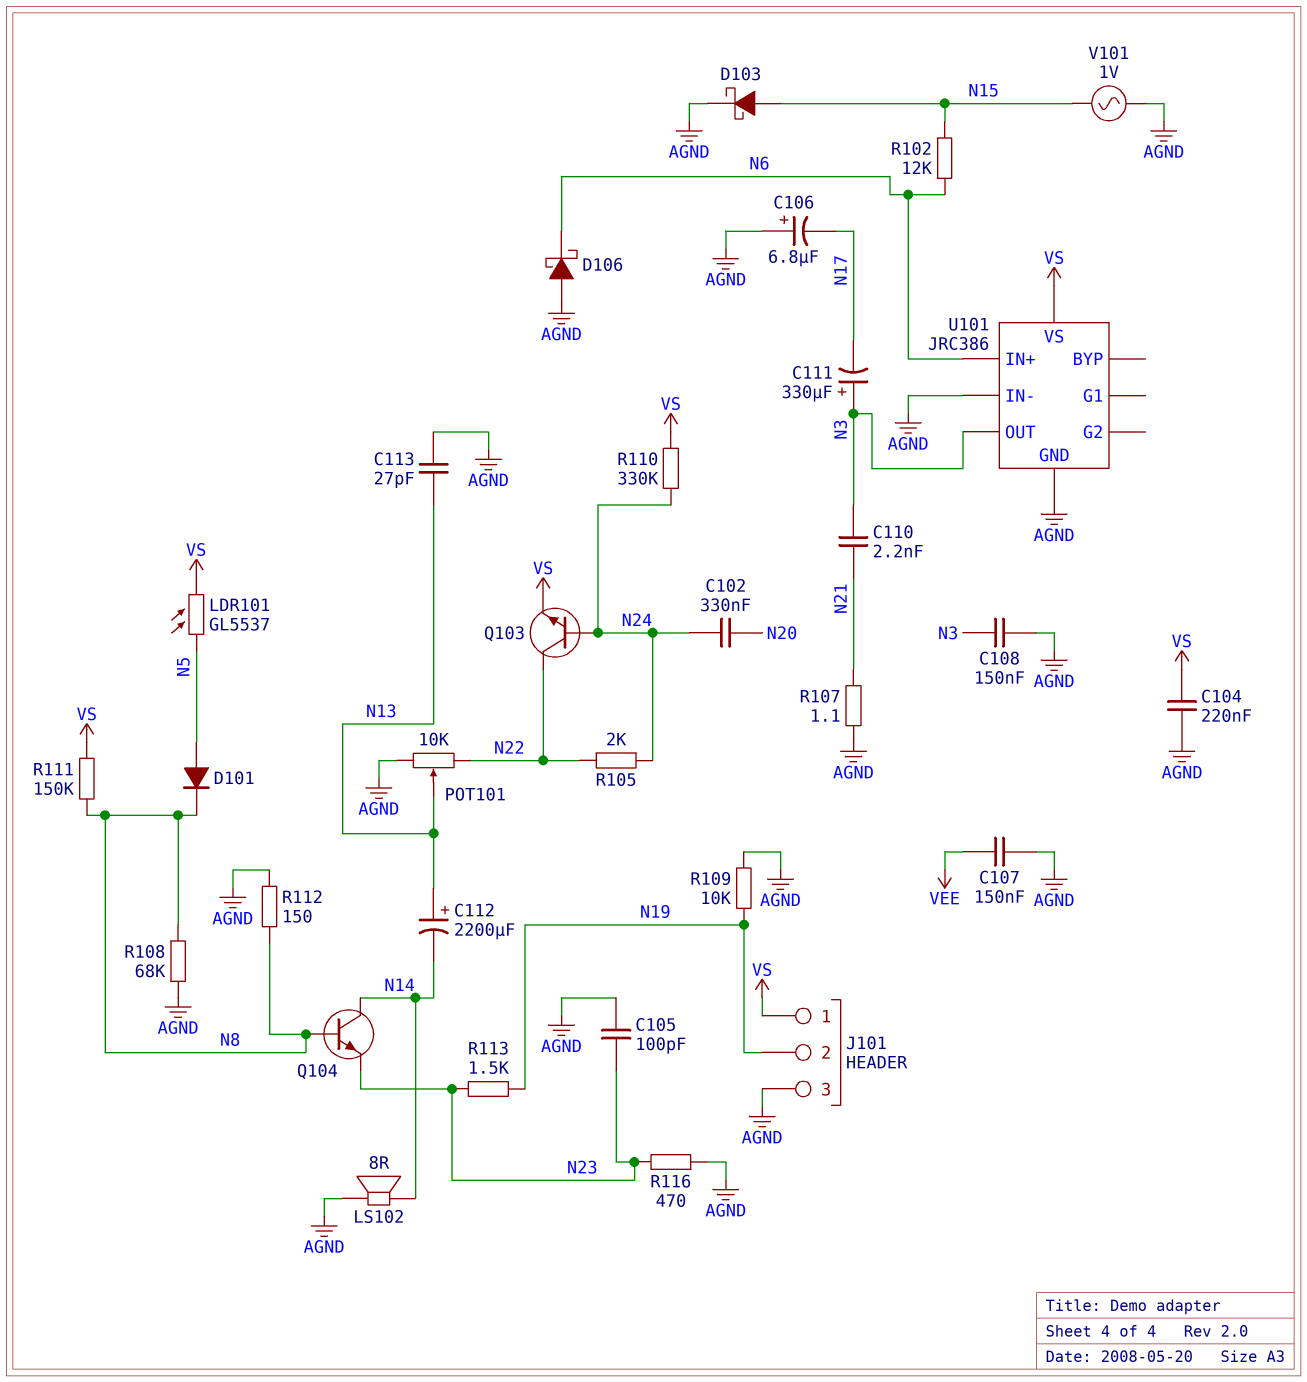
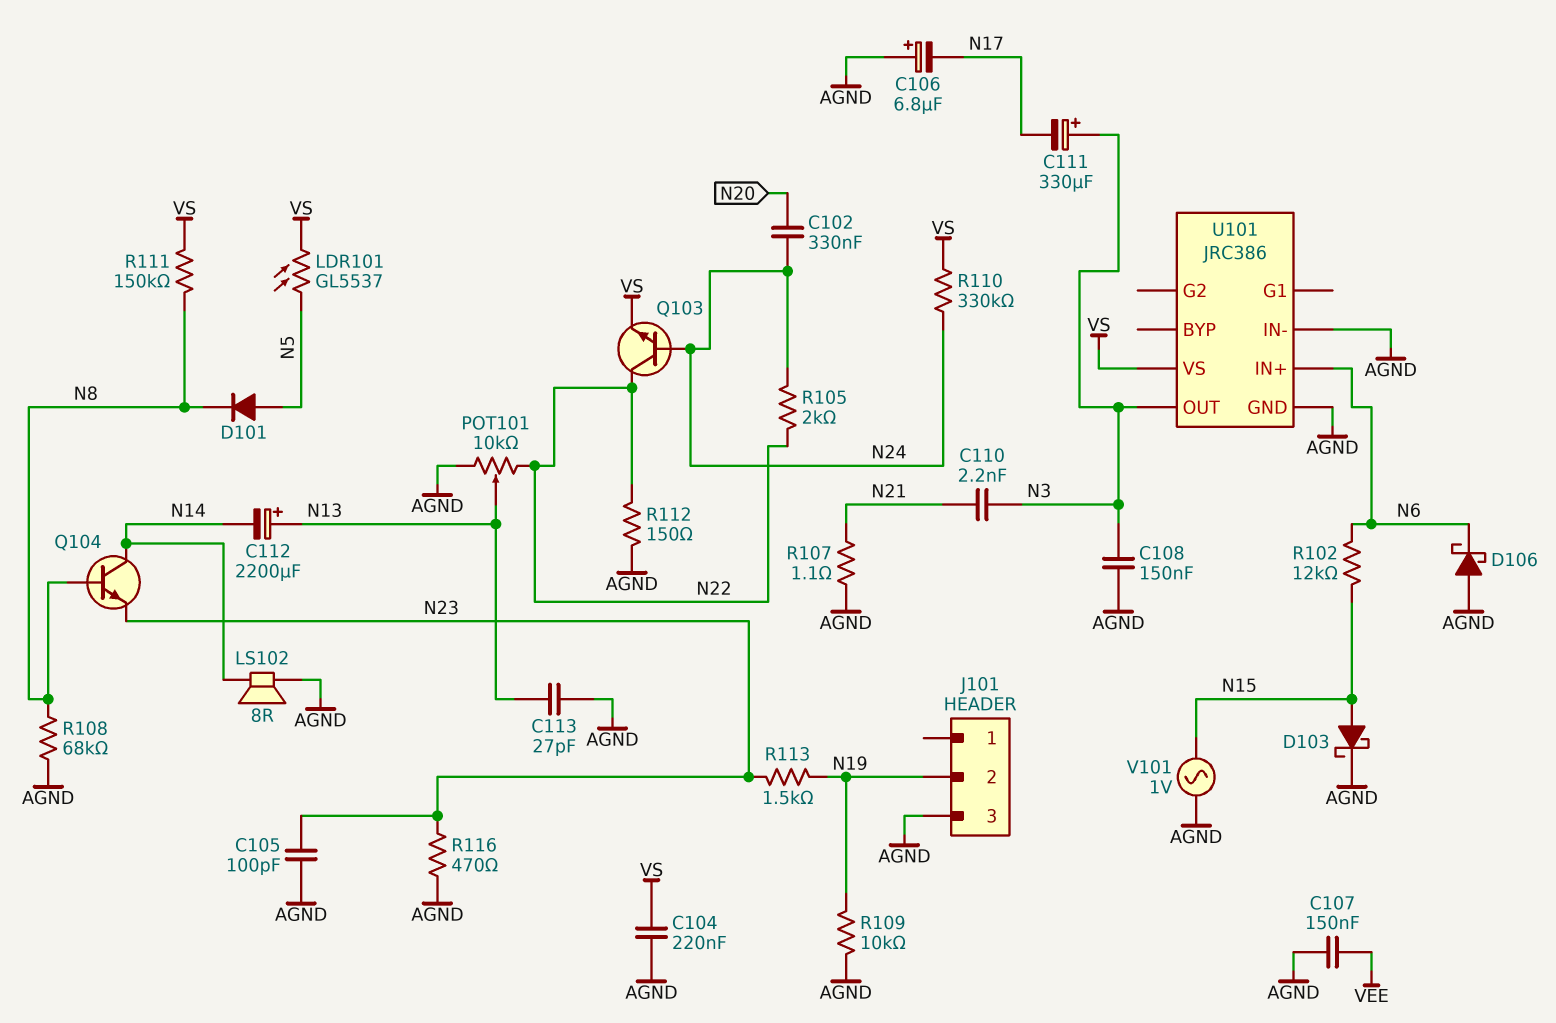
J101 pin 1: VS -> none
R112: 150 (AGND, N8) -> 150 (AGND, N22)

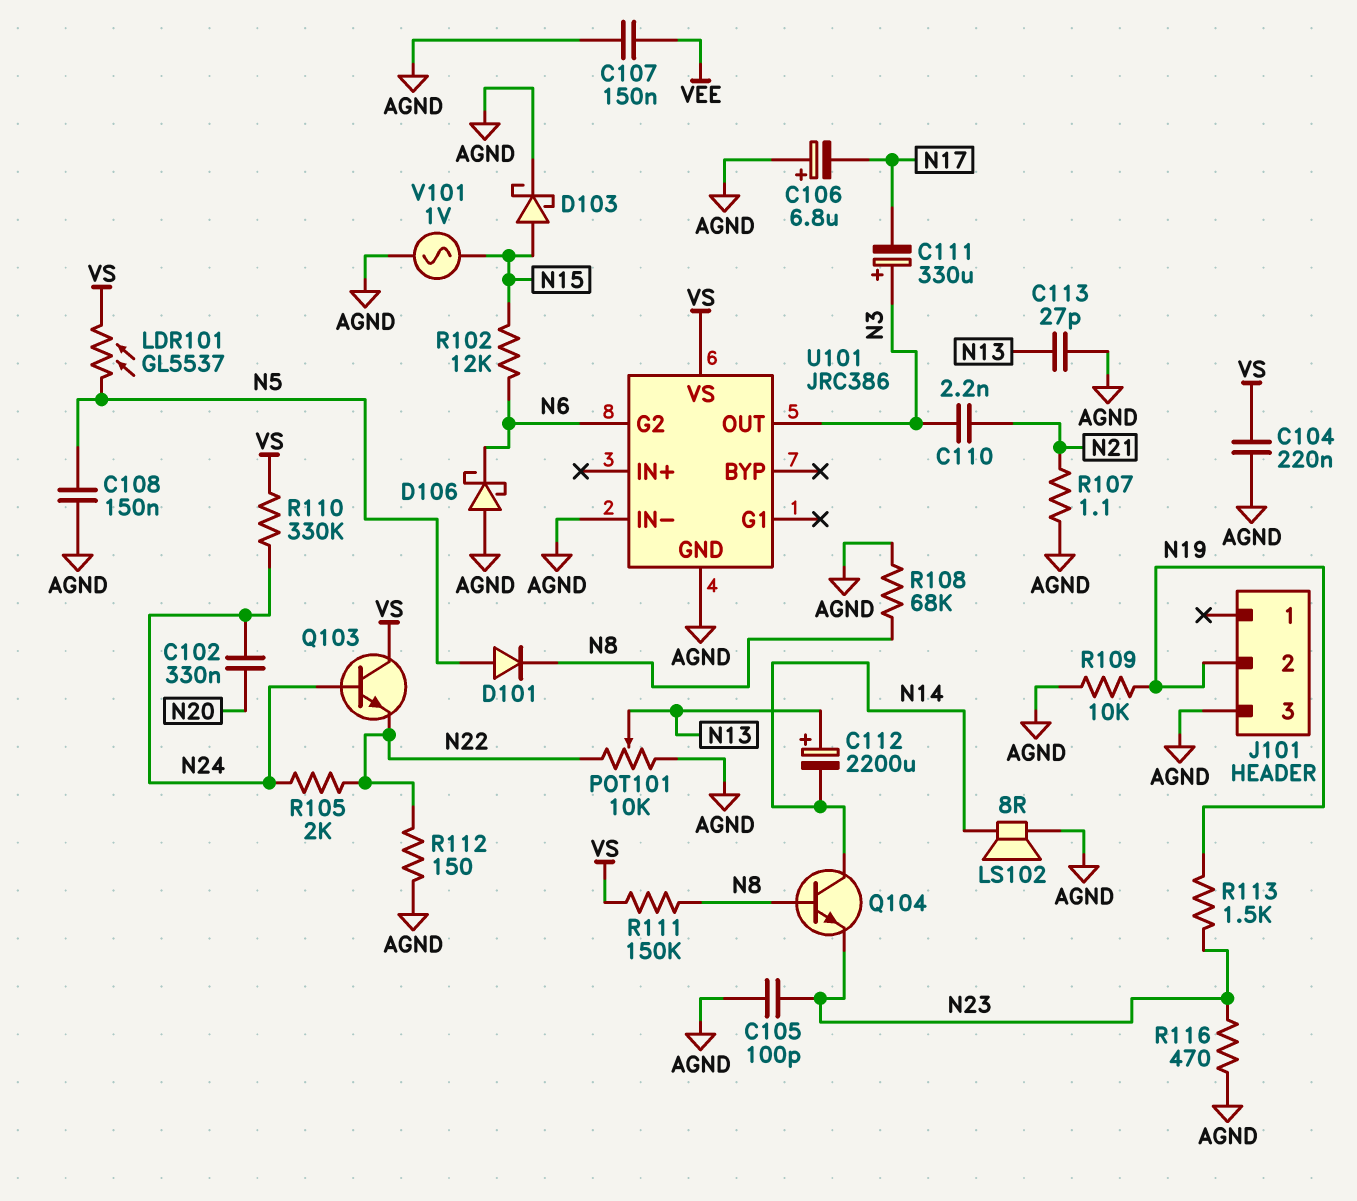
C108: 150nF (AGND, N3) -> 150nF (AGND, N5)
Q103: NPN (B N24, C N22, E VS) -> NPN (B N24, C VS, E N22)
U101 pin G2: none -> N6
U101 pin IN+: N6 -> none

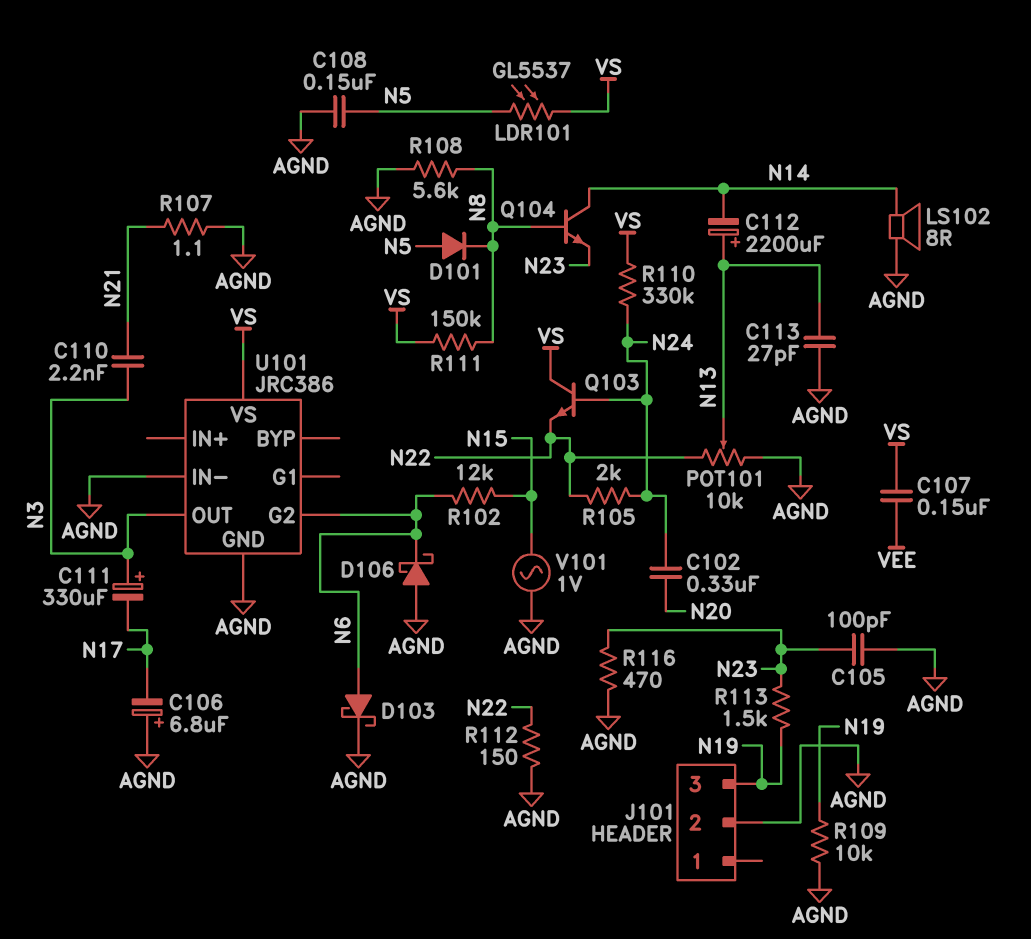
C104: 220nF (AGND, VS) -> none
C107: 150nF (AGND, VEE) -> 150nF (VEE, VS)
D103: schottky (A N15, K AGND) -> schottky (A N6, K AGND)
J101 pin 2: N19 -> AGND
J101 pin 3: AGND -> N19
R108: 68k (AGND, N8) -> 5.6k (AGND, N8)

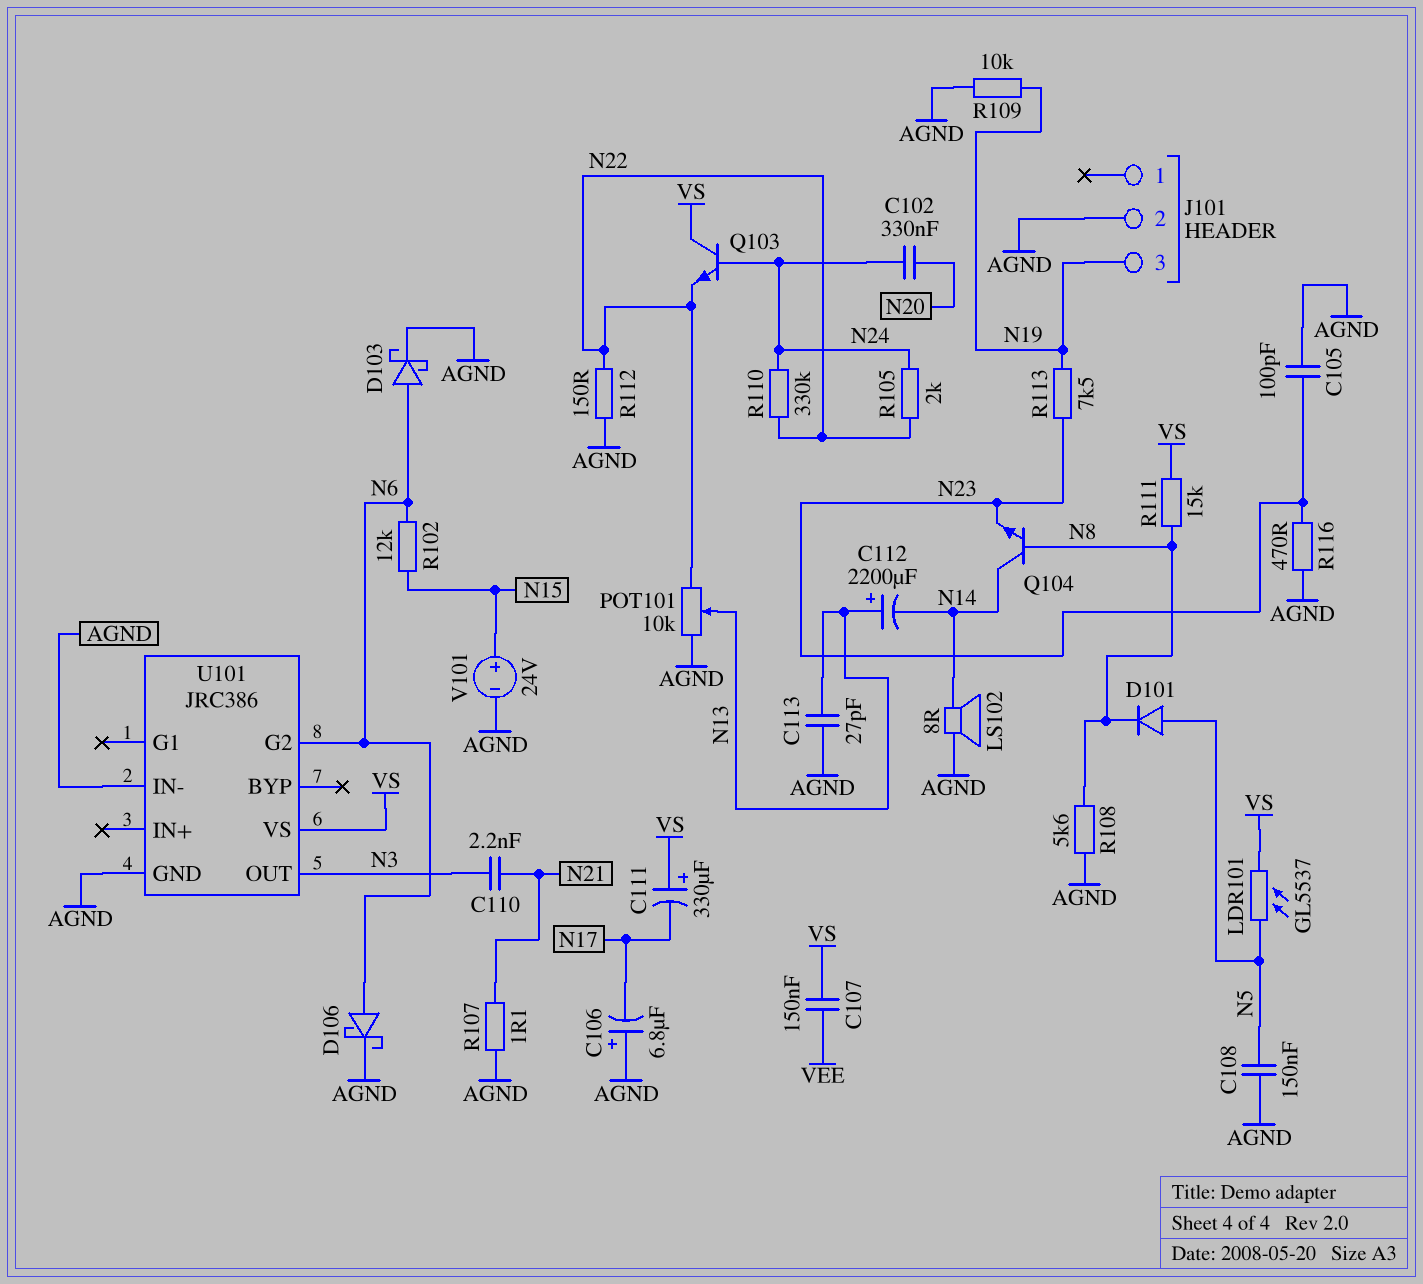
C111: 330uF (plus N3, minus N17) -> 330uF (plus VS, minus N17)
D106: schottky (A AGND, K N6) -> schottky (A N6, K AGND)
R110: 330k (N24, VS) -> 330k (N22, N24)
R111: 150k (N8, VS) -> 15k (N8, VS)
R113: 1.5k (N19, N23) -> 7.5k (N19, N23)
V101: AC 1V (AGND, N15) -> 24V (plus N15, minus AGND)

